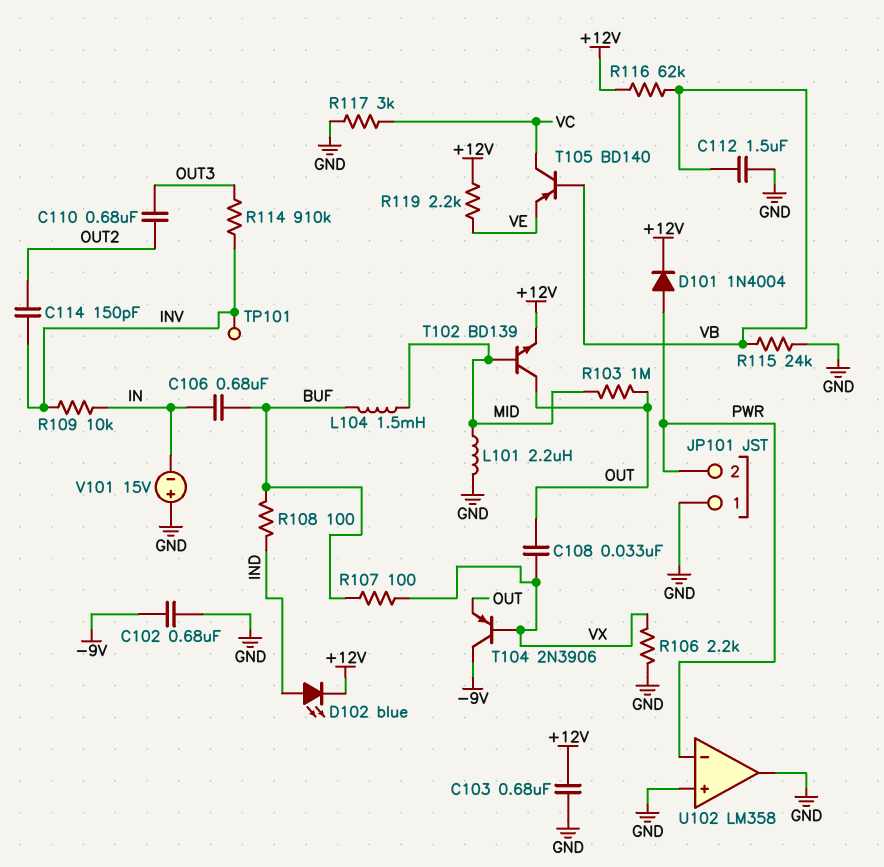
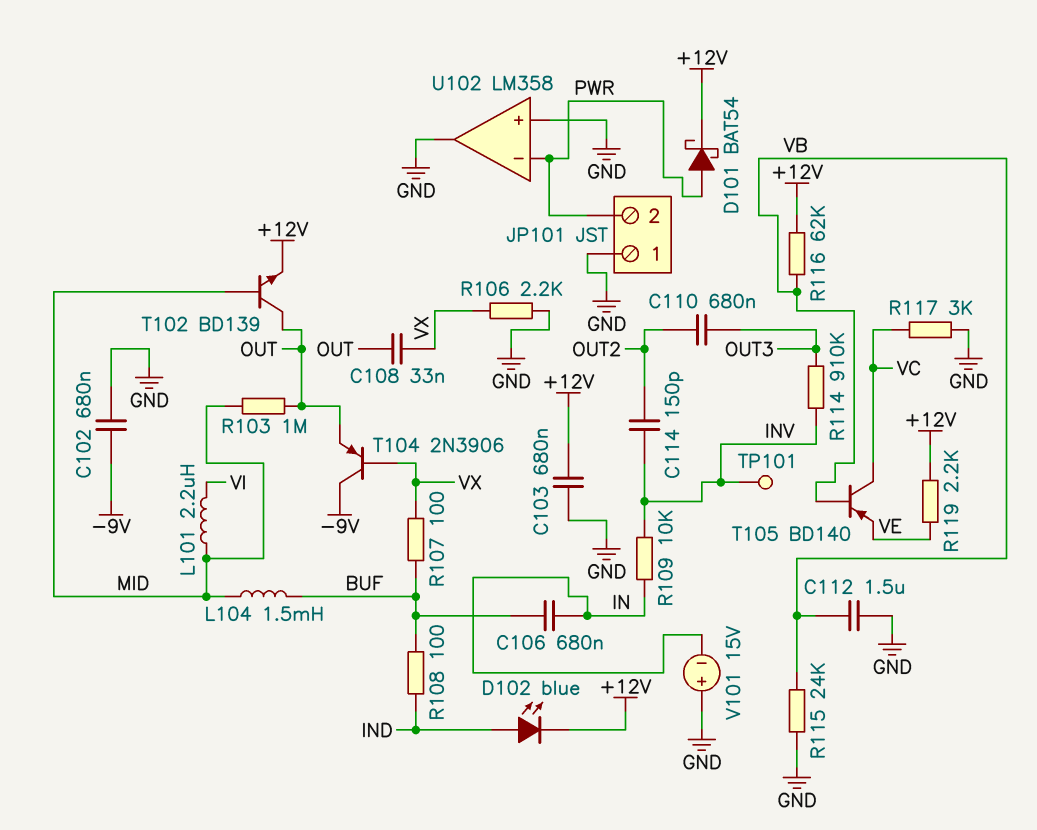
D101: diode 1N4004 (A PWR, K +12V) -> schottky BAT54 (A PWR, K +12V)
L101: 2.2uH (GND, MID) -> 2.2uH (MID, VI)

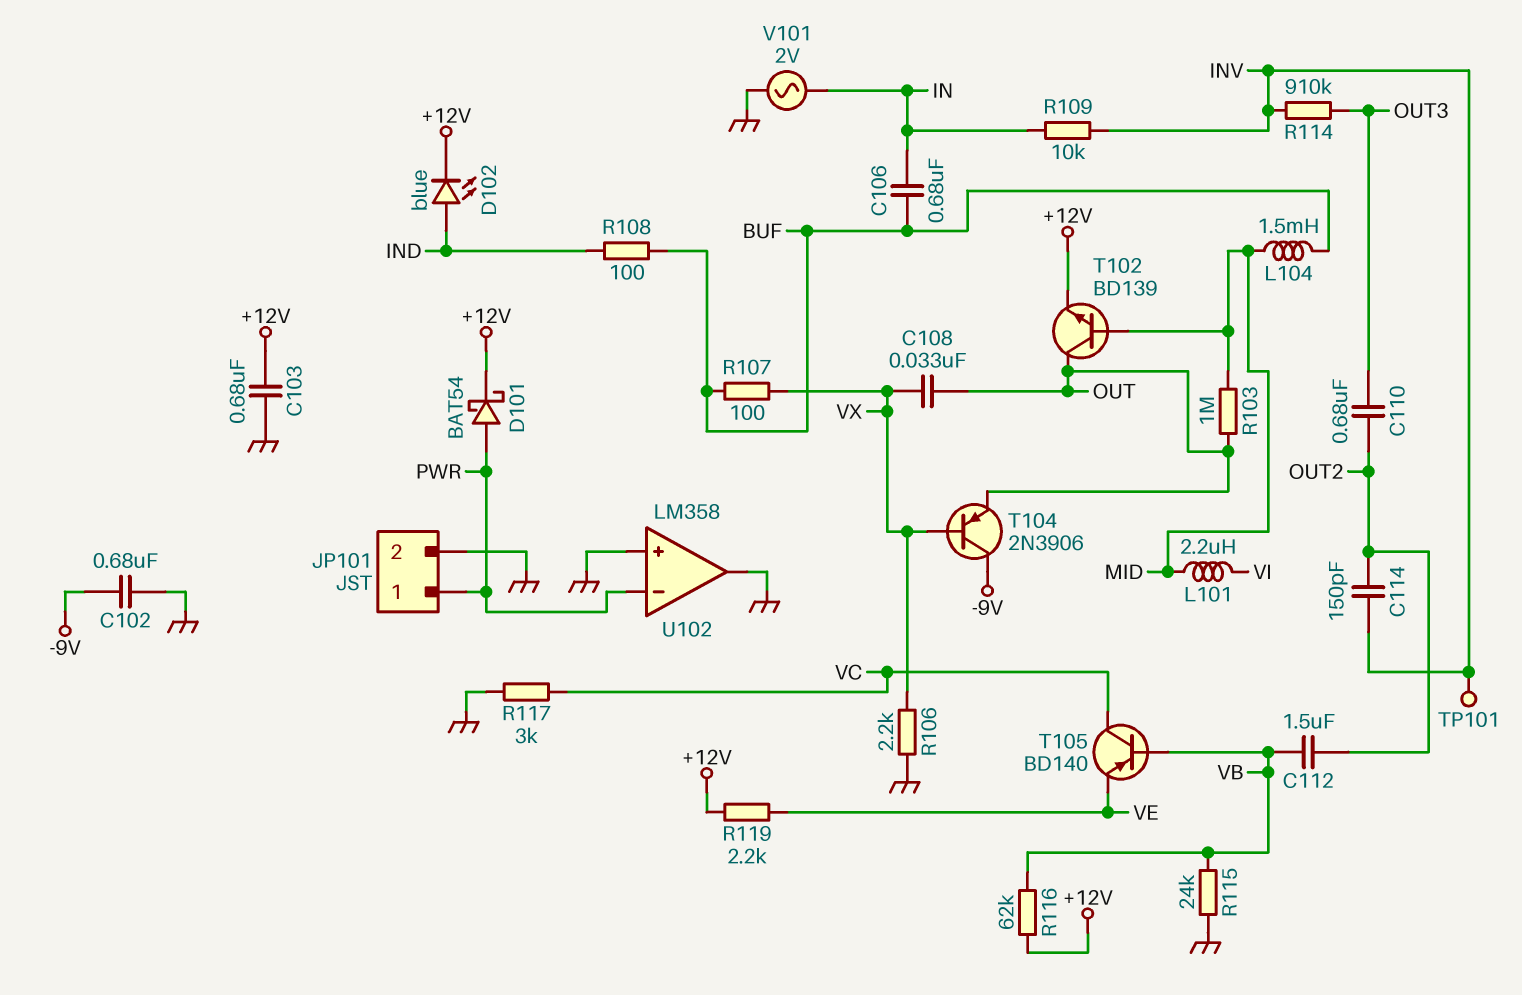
C112: 1.5uF (GND, VB) -> 1.5uF (OUT2, VB)
JP101 pin 1: GND -> PWR
JP101 pin 2: PWR -> GND
V101: 15V (plus GND, minus IN) -> AC 2V (GND, IN)

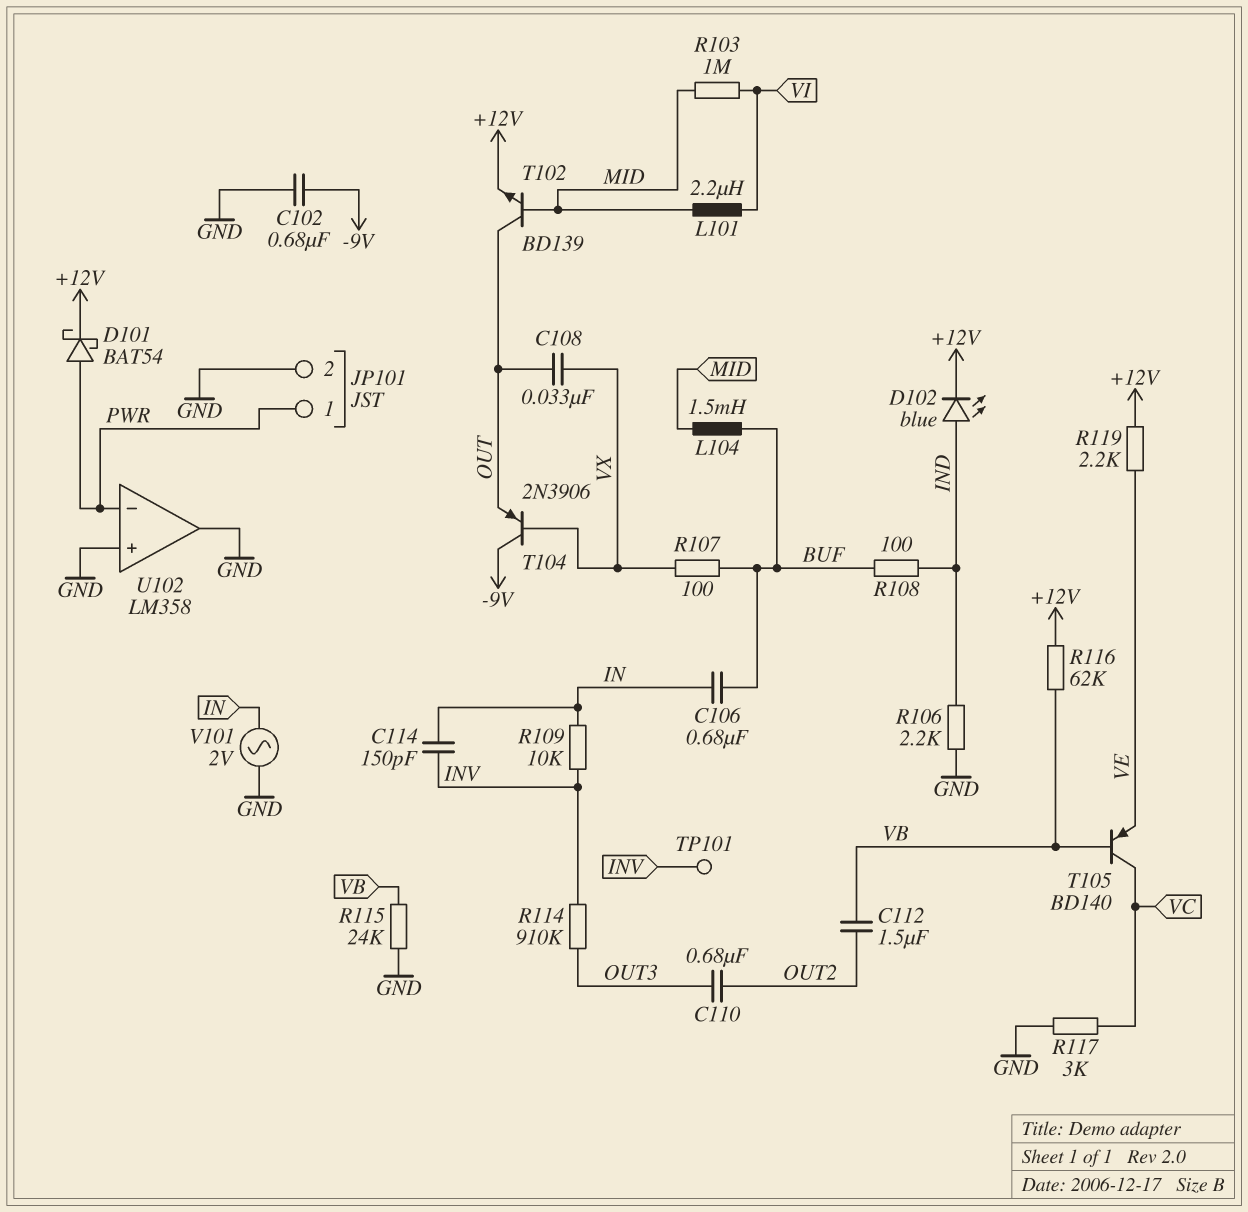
C103: 680nF (+12V, GND) -> none
C114: 150pF (INV, OUT2) -> 150pF (IN, INV)
R103: 1M (MID, OUT) -> 1M (MID, VI)
R106: 2.2k (GND, VX) -> 2.2k (GND, IND)

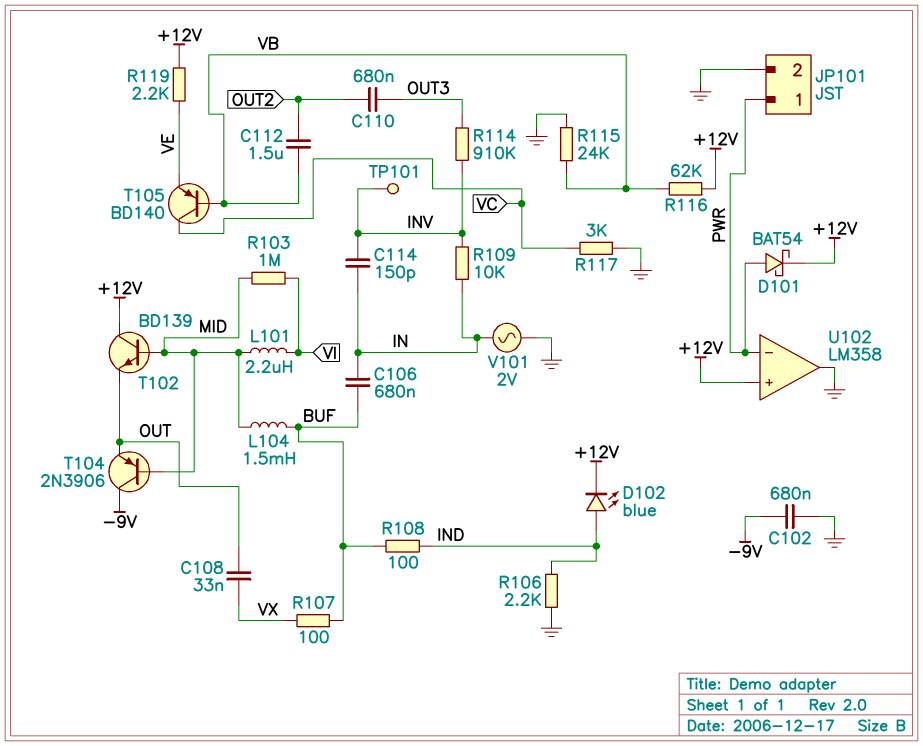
T102: NPN BD139 (B MID, C OUT, E +12V) -> NPN BD139 (B MID, C +12V, E OUT)
T104: PNP 2N3906 (B VX, C -9V, E OUT) -> PNP 2N3906 (B MID, C -9V, E OUT)
U102 pin in+: GND -> +12V

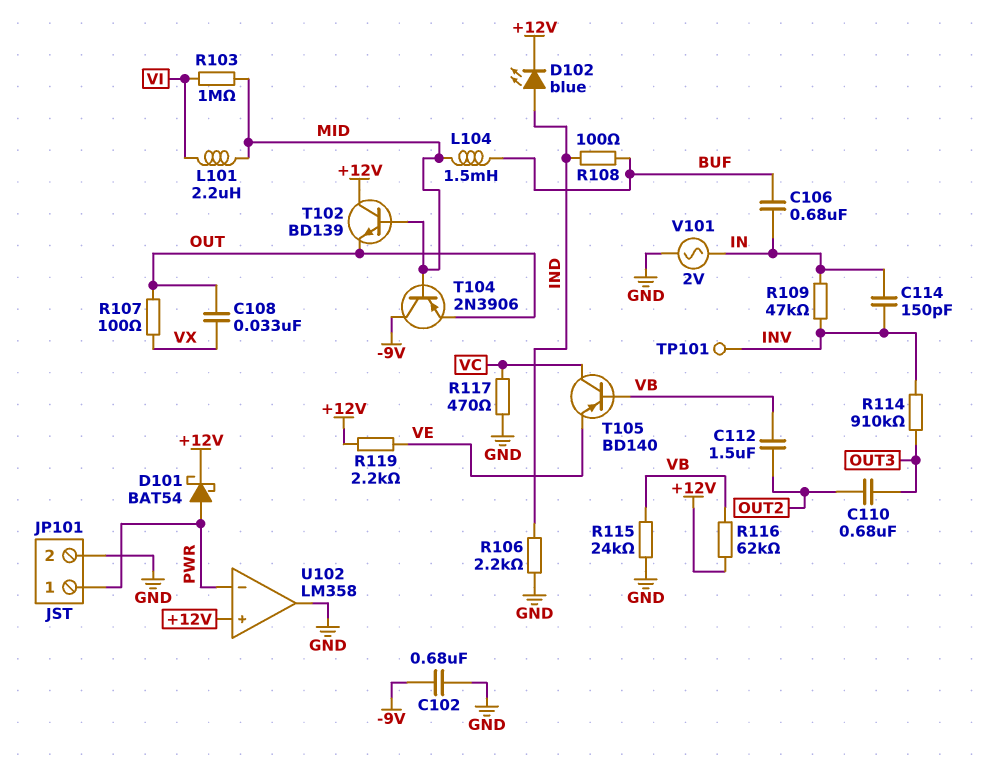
R107: 100 (BUF, VX) -> 100 (OUT, VX)
R109: 10k (IN, INV) -> 47k (IN, INV)
R117: 3k (GND, VC) -> 470 (GND, VC)

